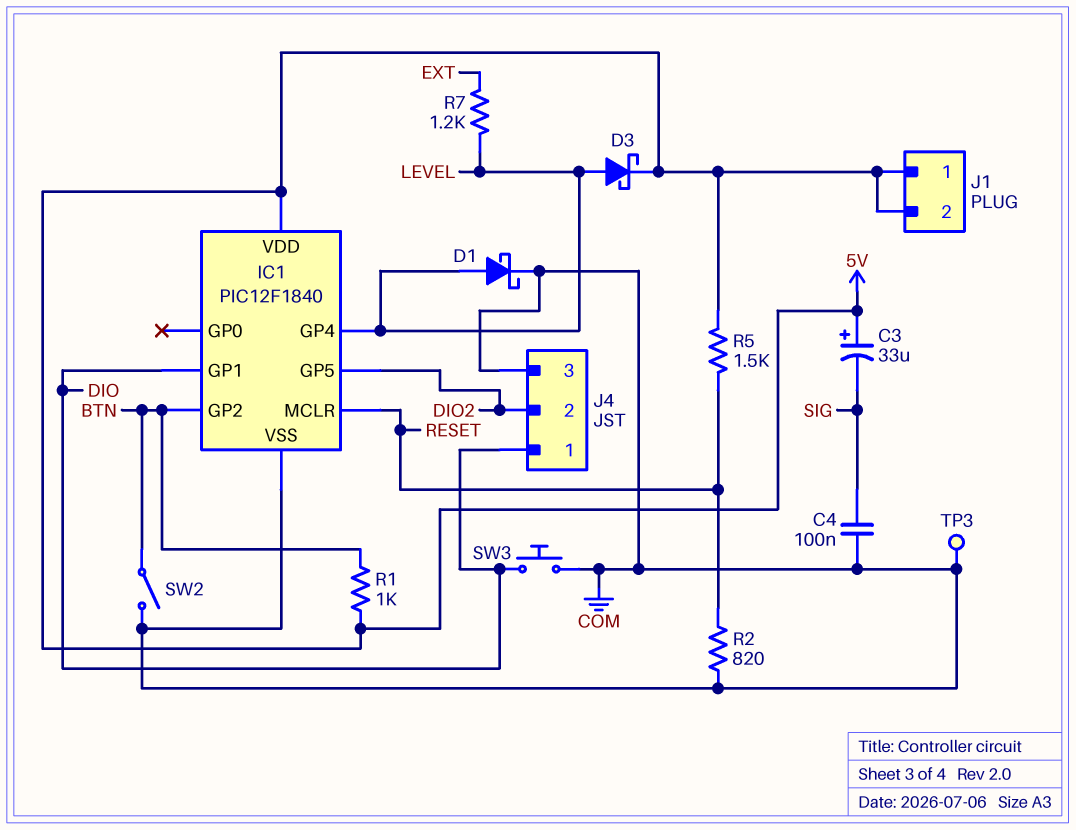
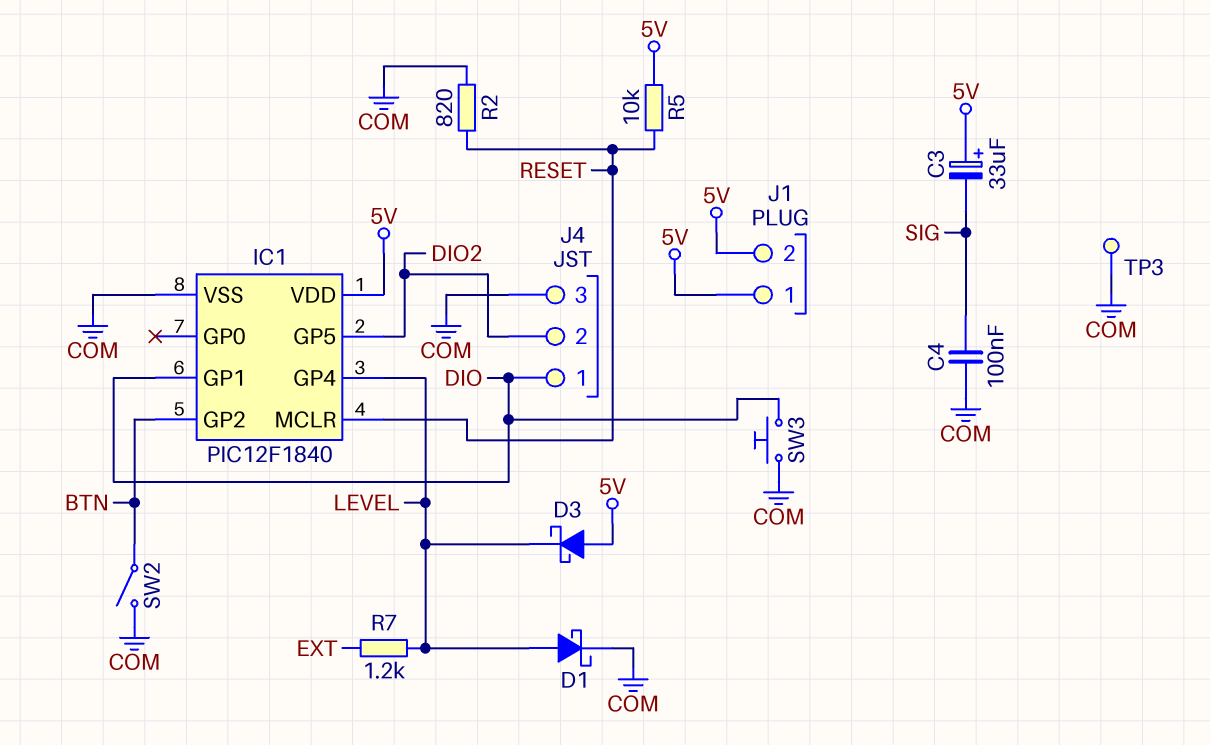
D3: schottky (A LEVEL, K 5V) -> schottky (A 5V, K LEVEL)
R1: 1k (5V, BTN) -> none
R5: 1.5k (5V, RESET) -> 10k (5V, RESET)

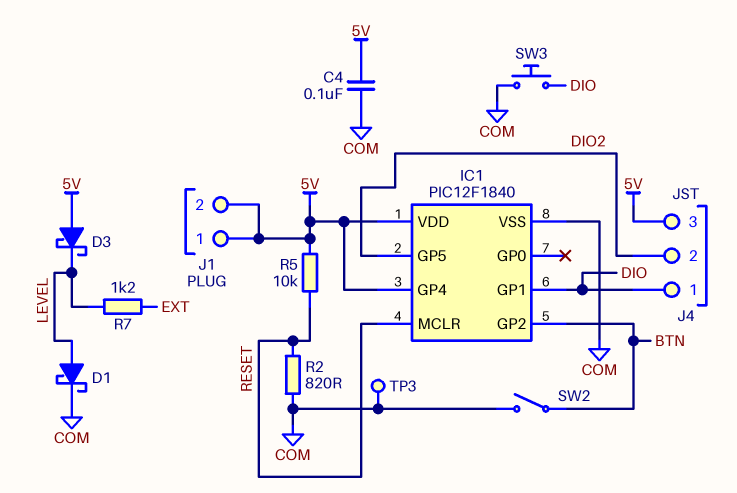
C3: 33uF (plus 5V, minus SIG) -> none
C4: 100nF (COM, SIG) -> 100nF (5V, COM)
IC1 pin GP4: LEVEL -> 5V
J4 pin 3: COM -> 5V

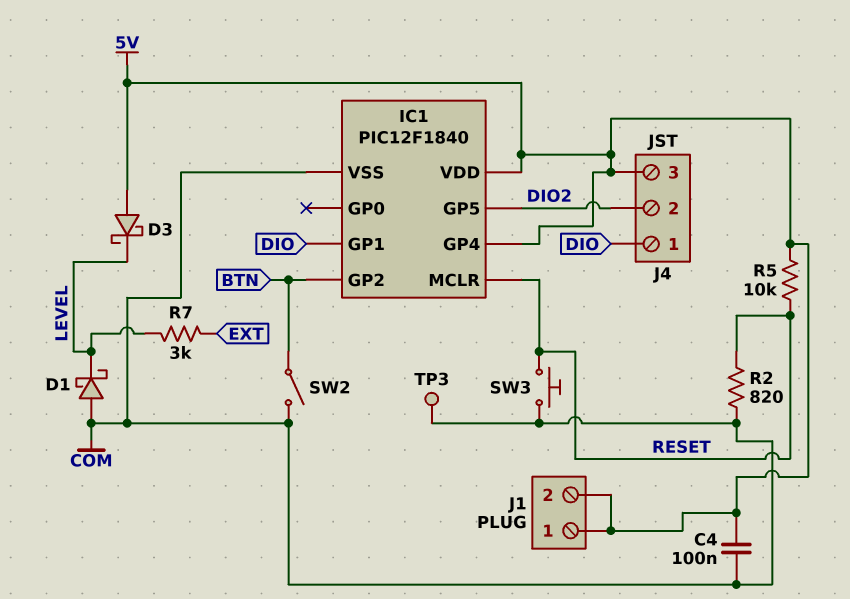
D1: schottky (A LEVEL, K COM) -> schottky (A COM, K LEVEL)
R7: 1.2k (EXT, LEVEL) -> 3k (EXT, LEVEL)
SW3: button (COM, DIO) -> button (COM, RESET)

